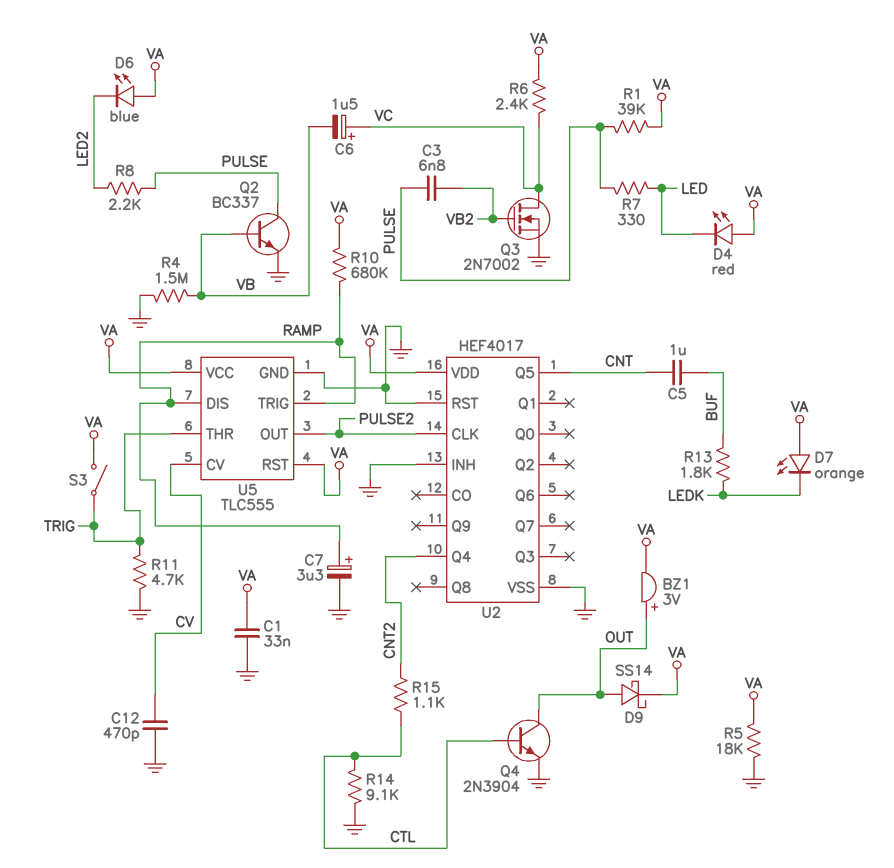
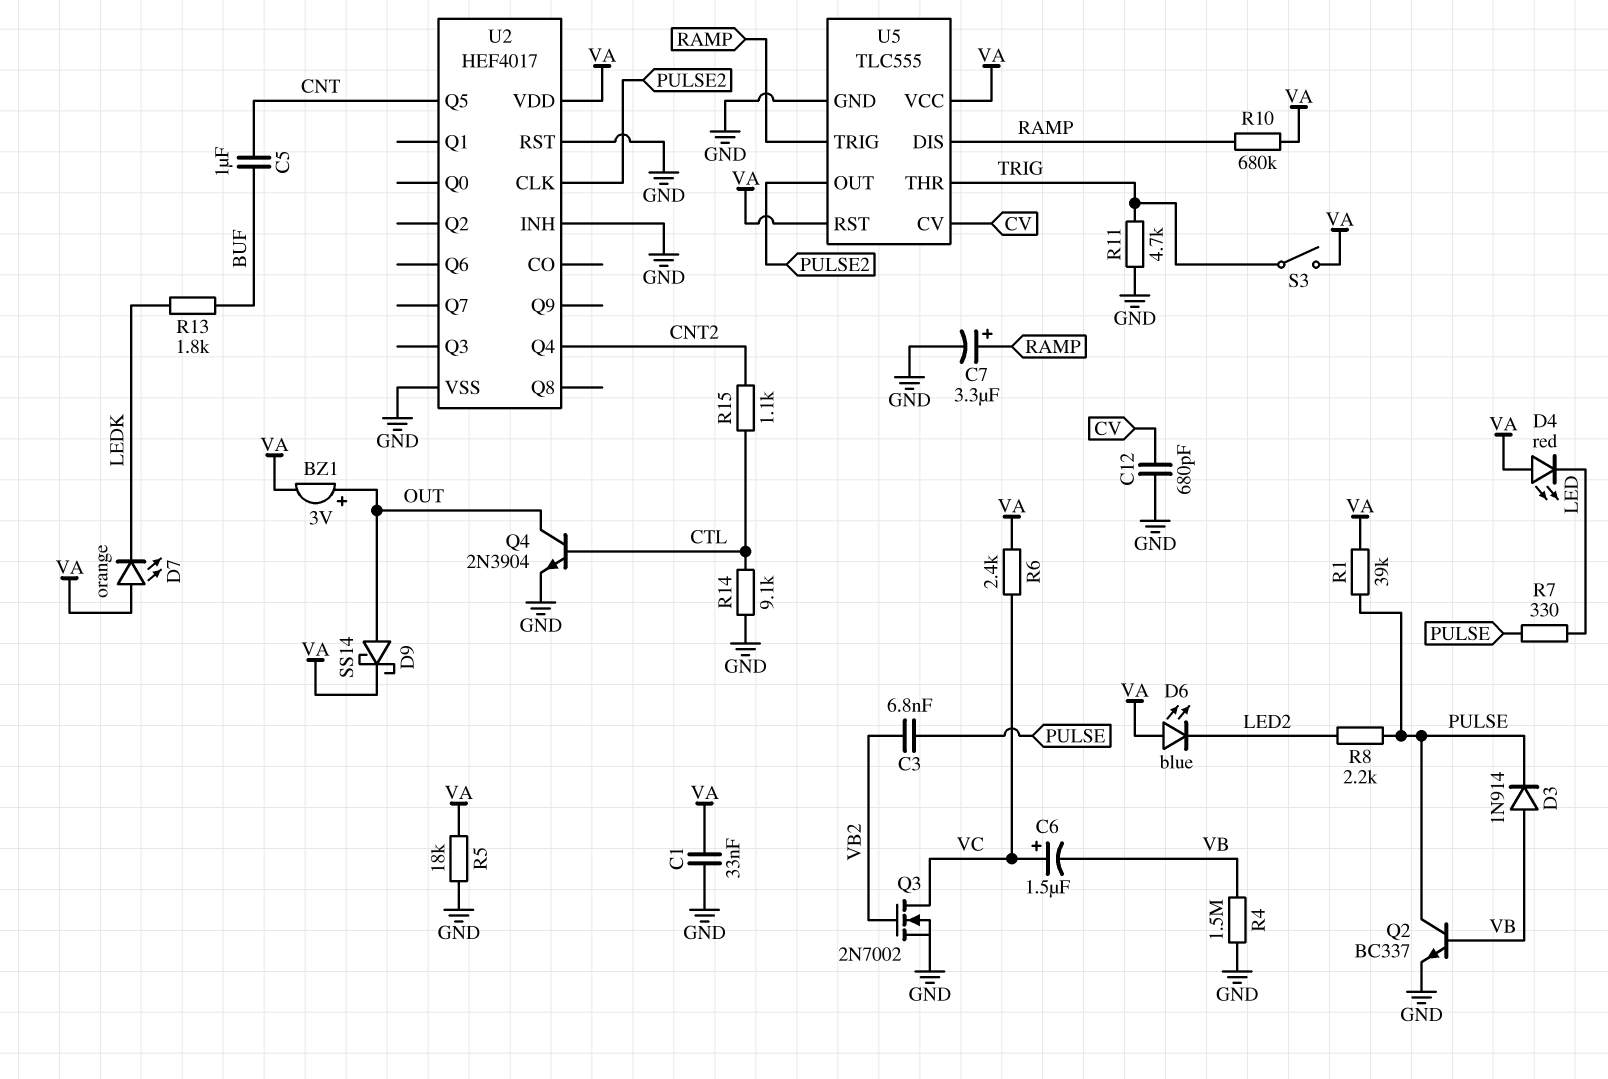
C12: 470pF (CV, GND) -> 680pF (CV, GND)
D3: none -> diode 1N914 (A VB, K PULSE)

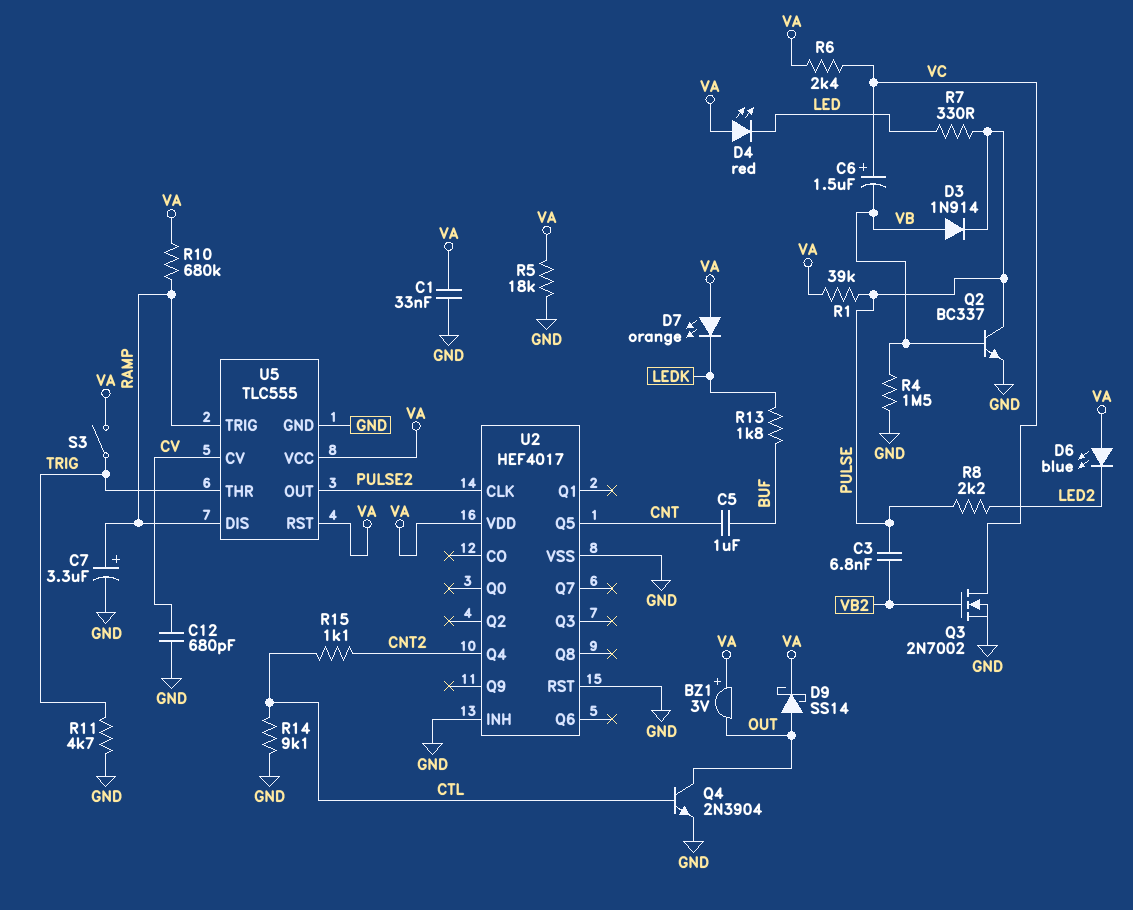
BZ1: buzzer 3V (plus OUT, minus VA) -> buzzer 3V (plus VA, minus OUT)

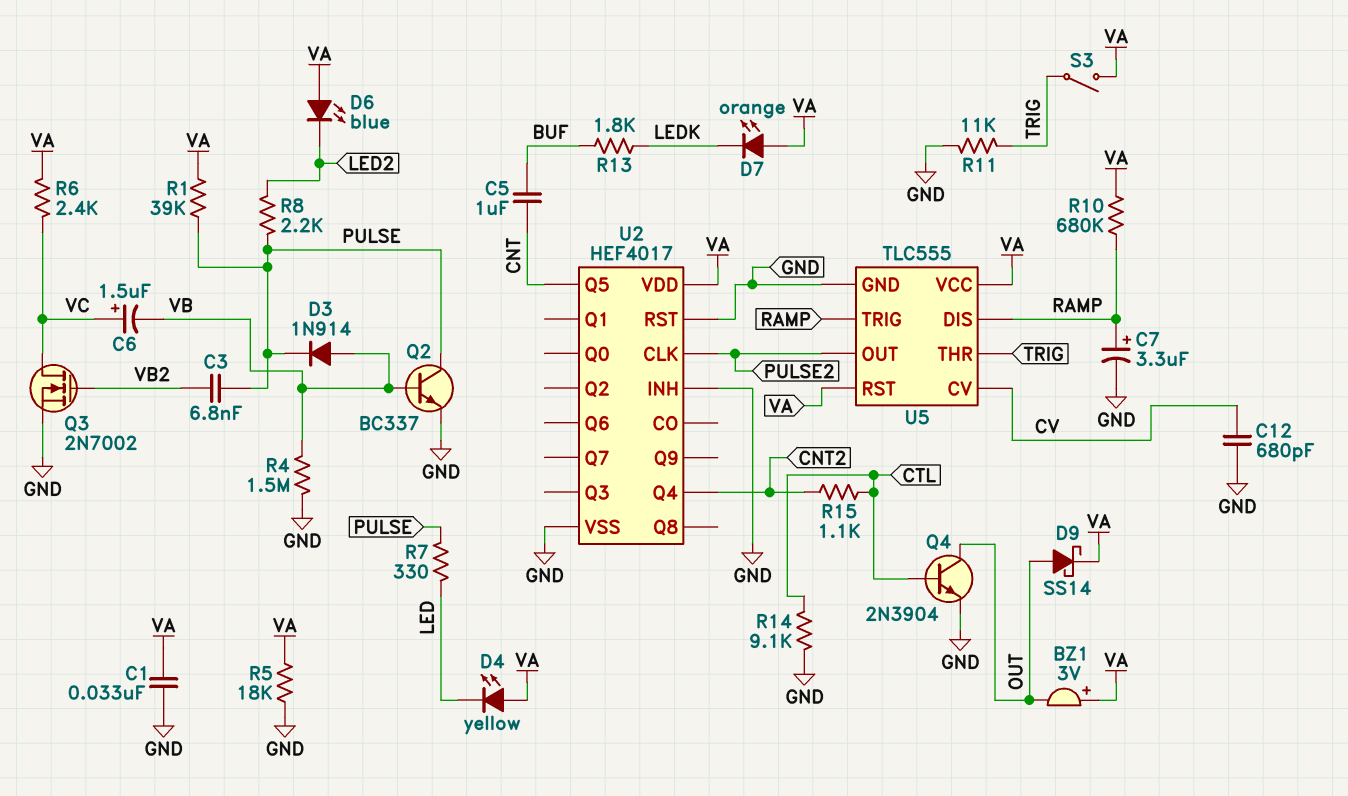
D4: LED red (A VA, K LED) -> LED yellow (A VA, K LED)
R11: 4.7k (GND, TRIG) -> 11k (GND, TRIG)

